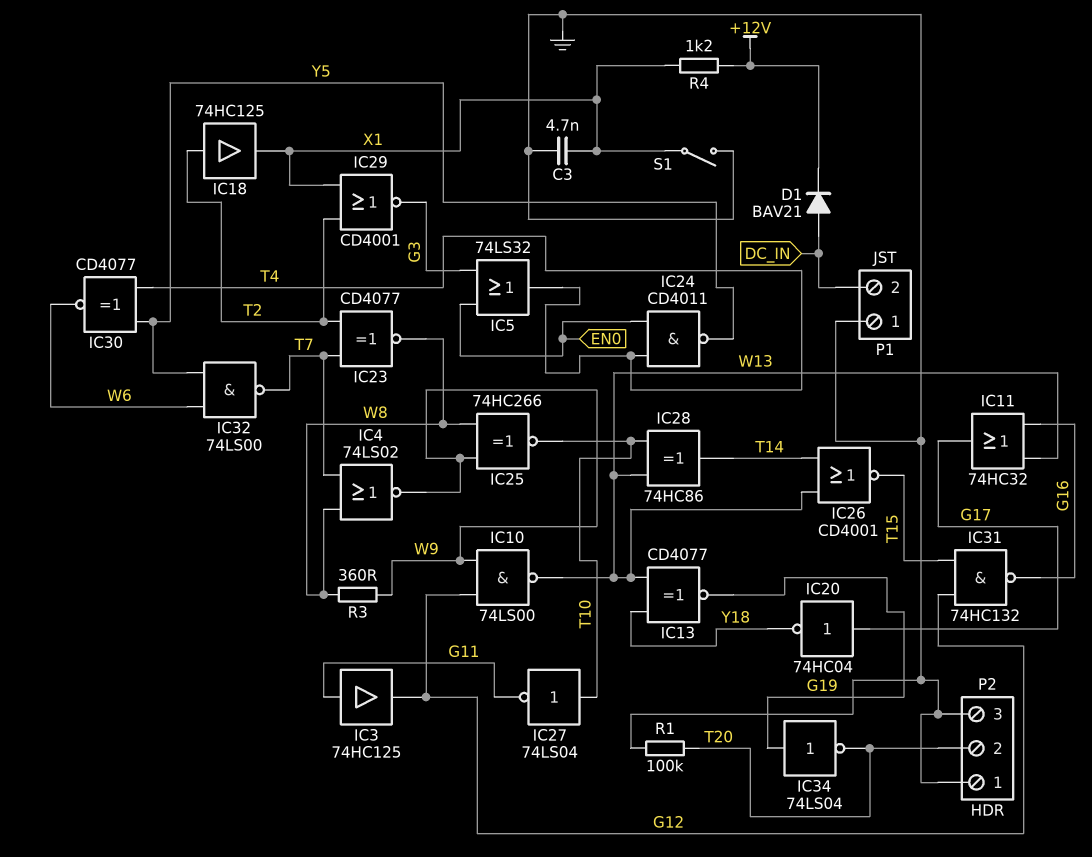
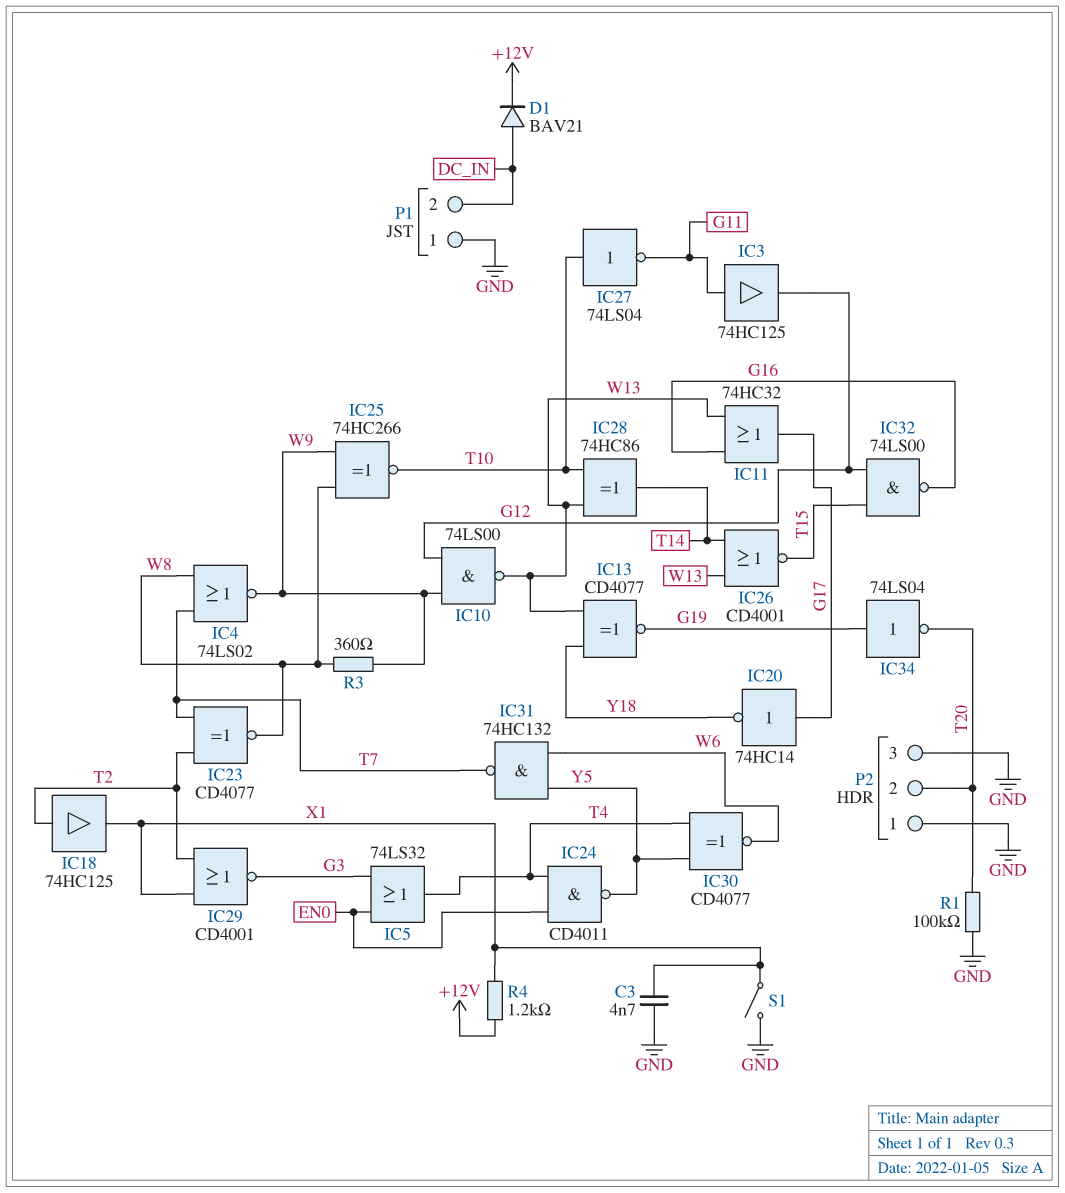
IC20: NOT 74HC04 (in G17, out Y18) -> NOT 74HC14 (in G17, out Y18)
IC31: NAND 74HC132 (in G12, in T15, out G16) -> NAND 74HC132 (in W6, in Y5, out T7)
IC32: NAND 74LS00 (in W6, in Y5, out T7) -> NAND 74LS00 (in G12, in T15, out G16)

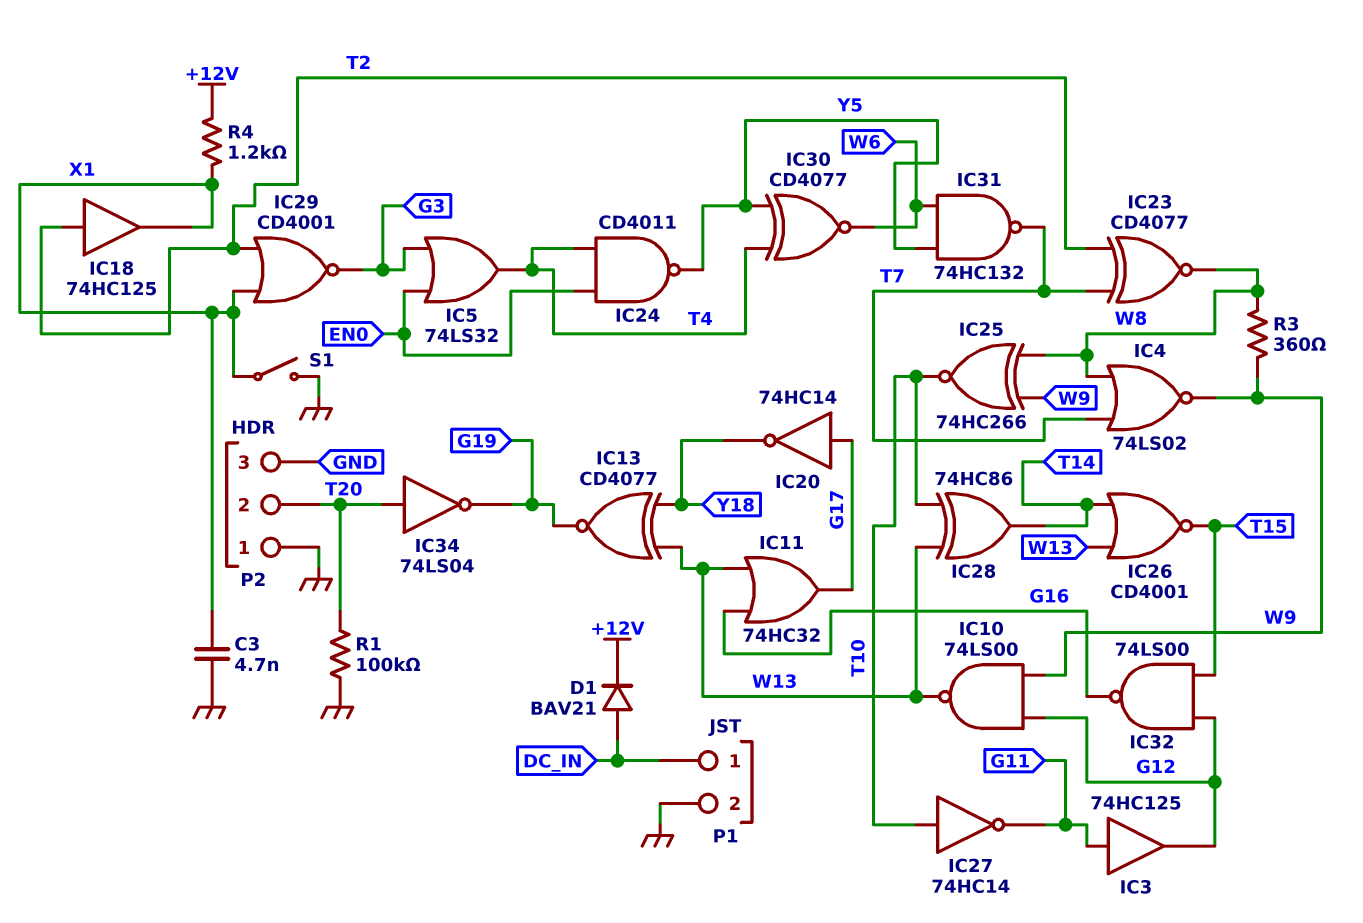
IC27: NOT 74LS04 (in T10, out G11) -> NOT 74HC14 (in T10, out G11)
IC34: NOT 74LS04 (in G19, out T20) -> NOT 74LS04 (in T20, out G19)
P1 pin 1: GND -> DC_IN
P1 pin 2: DC_IN -> GND

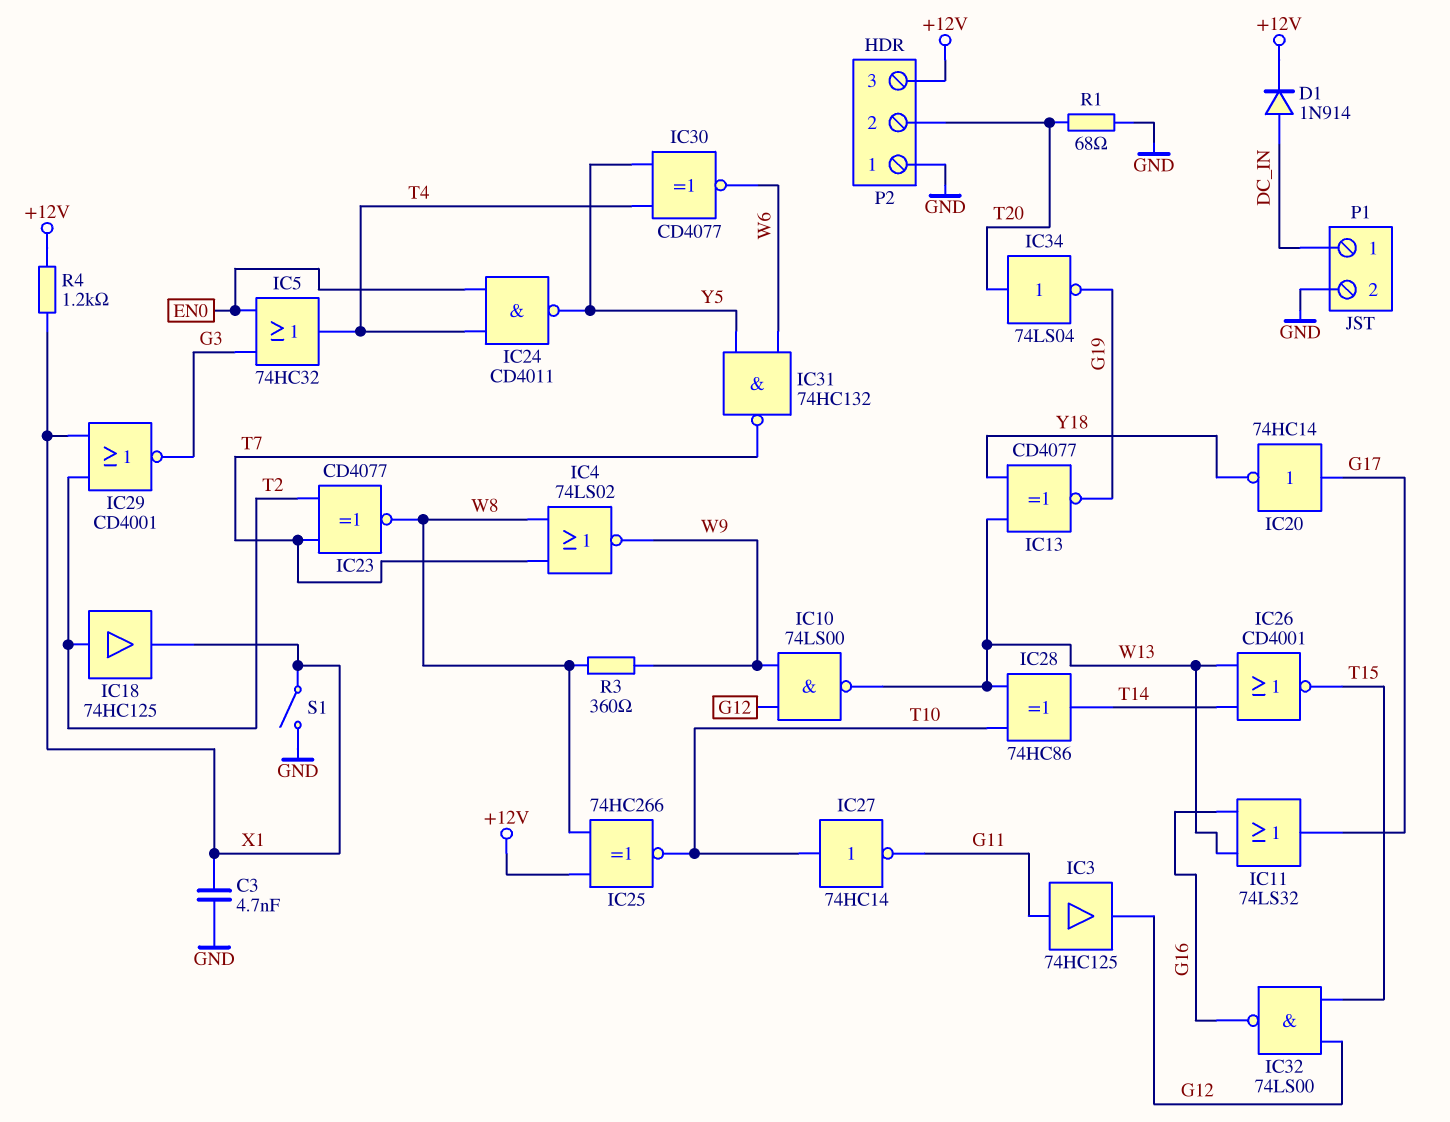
D1: diode BAV21 (A DC_IN, K +12V) -> diode 1N914 (A DC_IN, K +12V)
IC5: OR 74LS32 (in EN0, in G3, out T4) -> OR 74HC32 (in EN0, in G3, out T4)
IC11: OR 74HC32 (in G16, in W13, out G17) -> OR 74LS32 (in G16, in W13, out G17)
IC25: XNOR 74HC266 (in W8, in W9, out T10) -> XNOR 74HC266 (in +12V, in W8, out T10)
P2 pin 3: GND -> +12V
R1: 100k (GND, T20) -> 68 (GND, T20)

